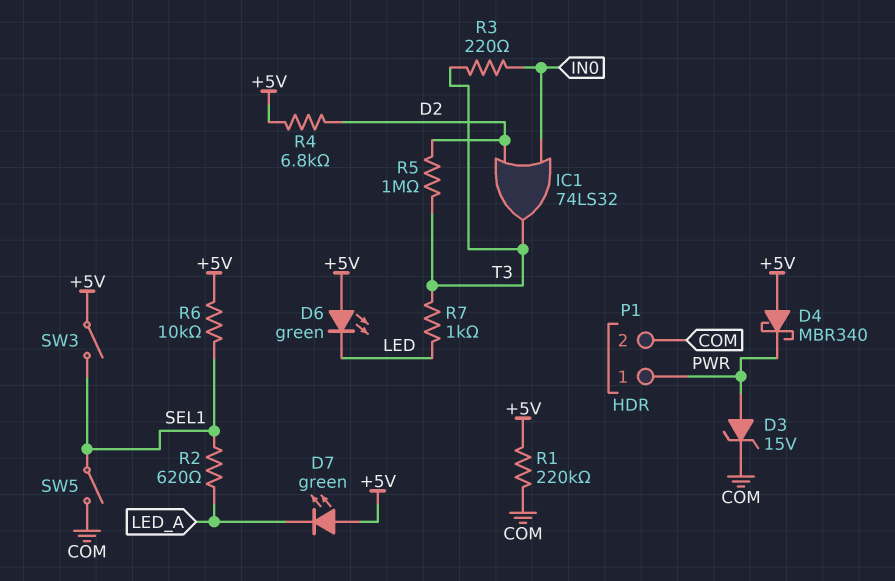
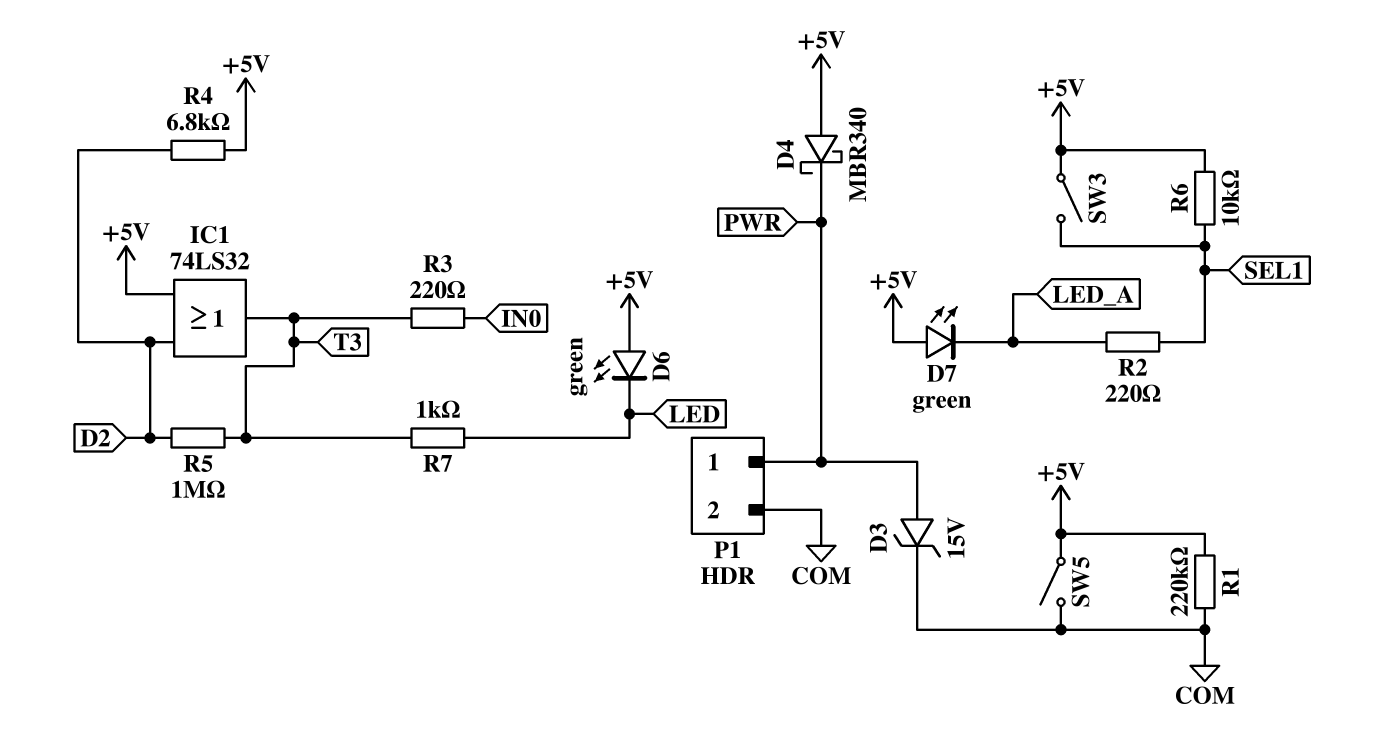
IC1: OR 74LS32 (in D2, in IN0, out T3) -> OR 74LS32 (in +5V, in D2, out T3)
R2: 620 (LED_A, SEL1) -> 220 (LED_A, SEL1)
SW5: switch (COM, SEL1) -> switch (+5V, COM)

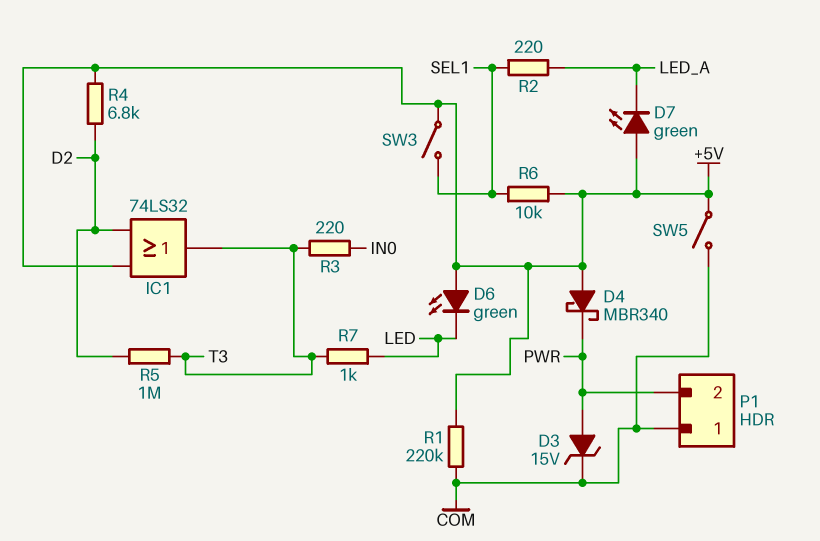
P1 pin 1: PWR -> COM
P1 pin 2: COM -> PWR

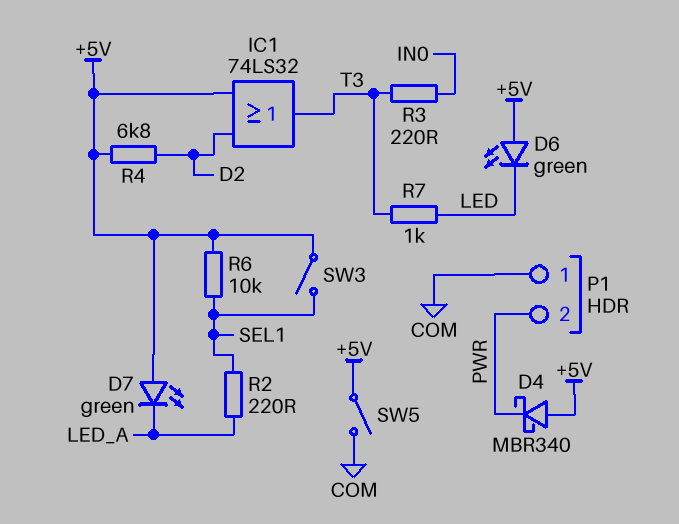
D3: zener 15V (A PWR, K COM) -> none
R1: 220k (+5V, COM) -> none
R5: 1M (D2, T3) -> none

